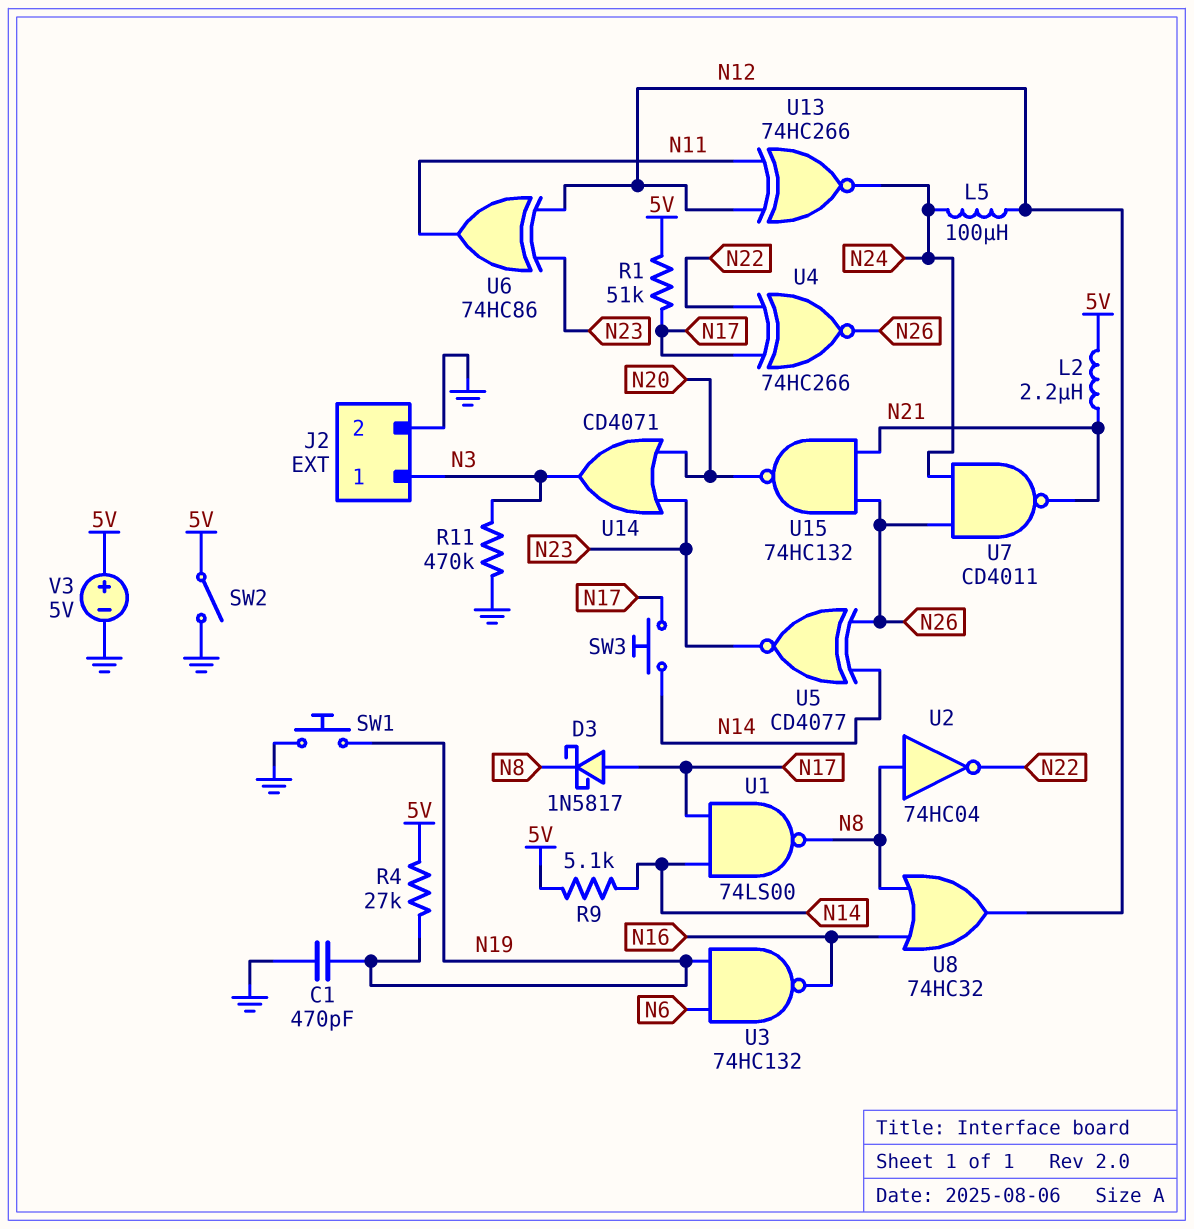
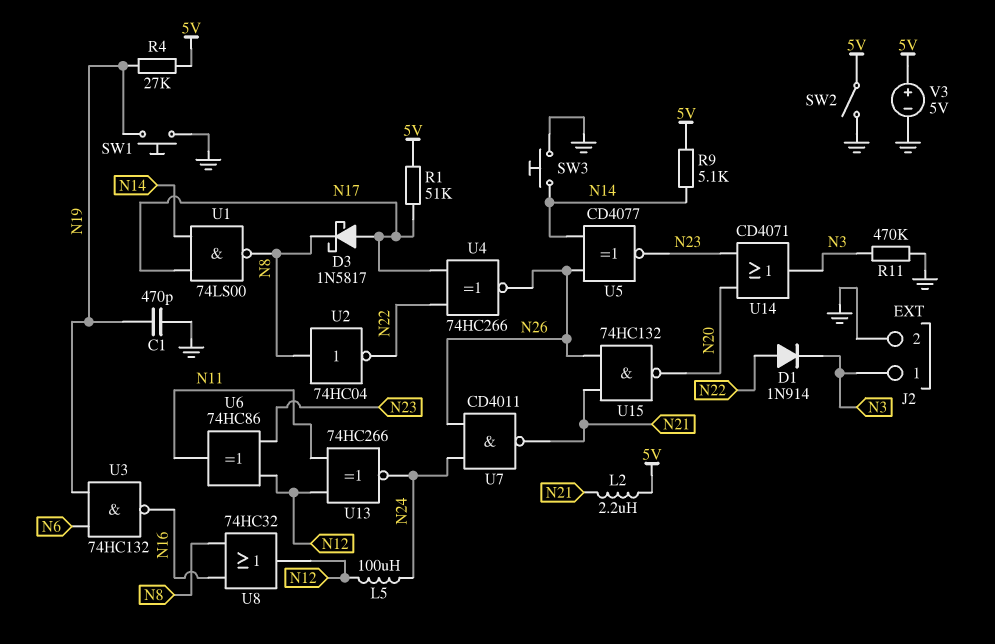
D1: none -> diode 1N914 (A N22, K N3)
SW3: button (N14, N17) -> button (GND, N14)

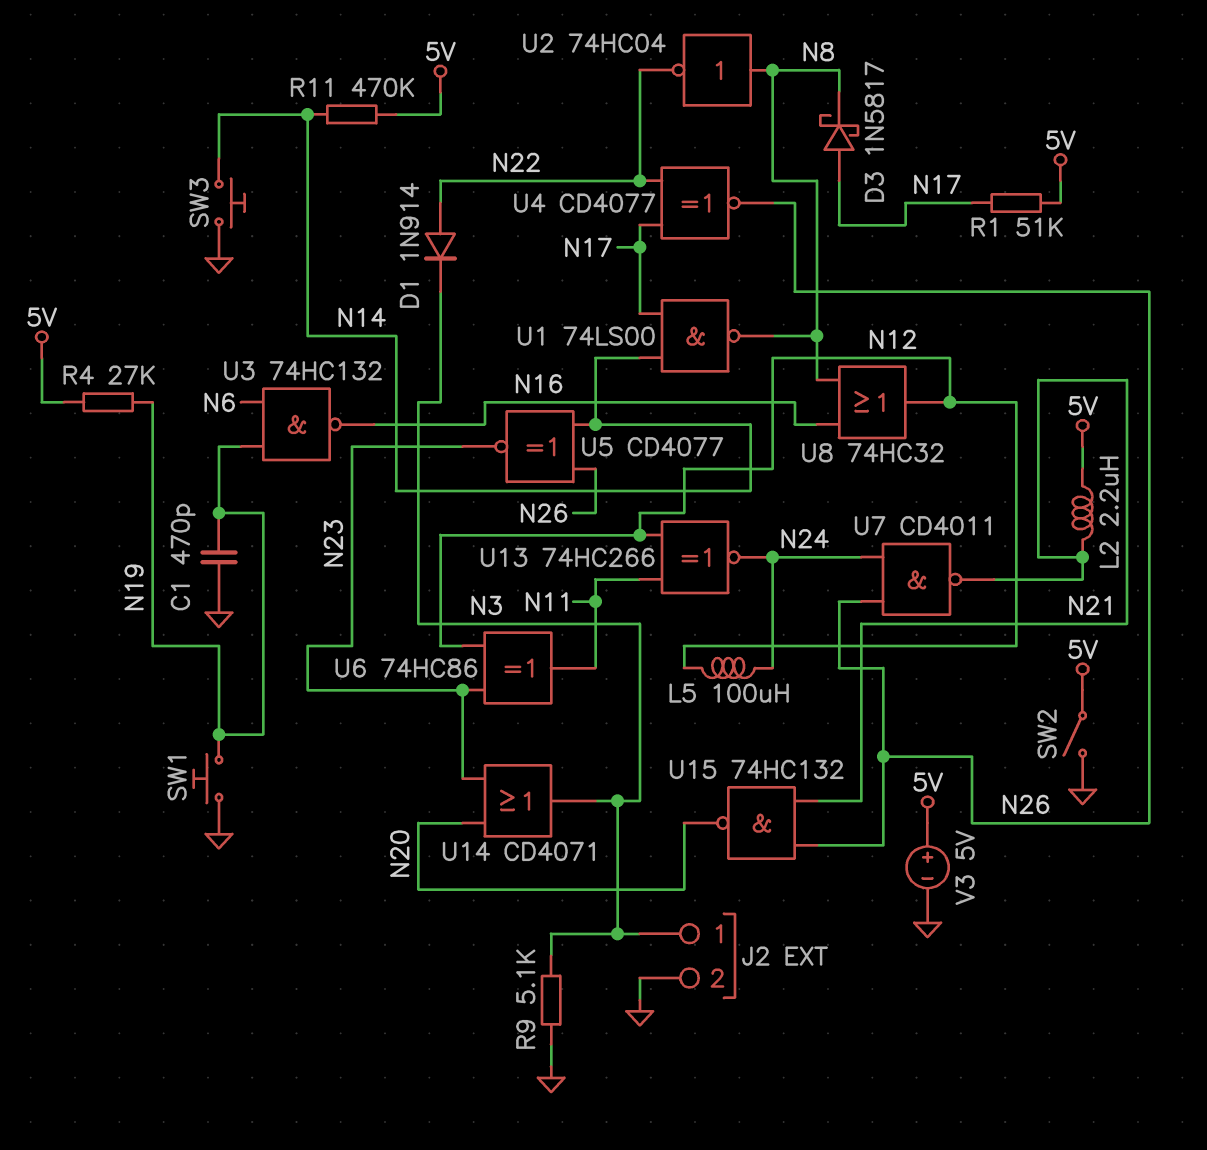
R9: 5.1k (5V, N14) -> 5.1k (GND, N3)
R11: 470k (GND, N3) -> 470k (5V, N14)
U4: XNOR 74HC266 (in N17, in N22, out N26) -> XNOR CD4077 (in N17, in N22, out N26)

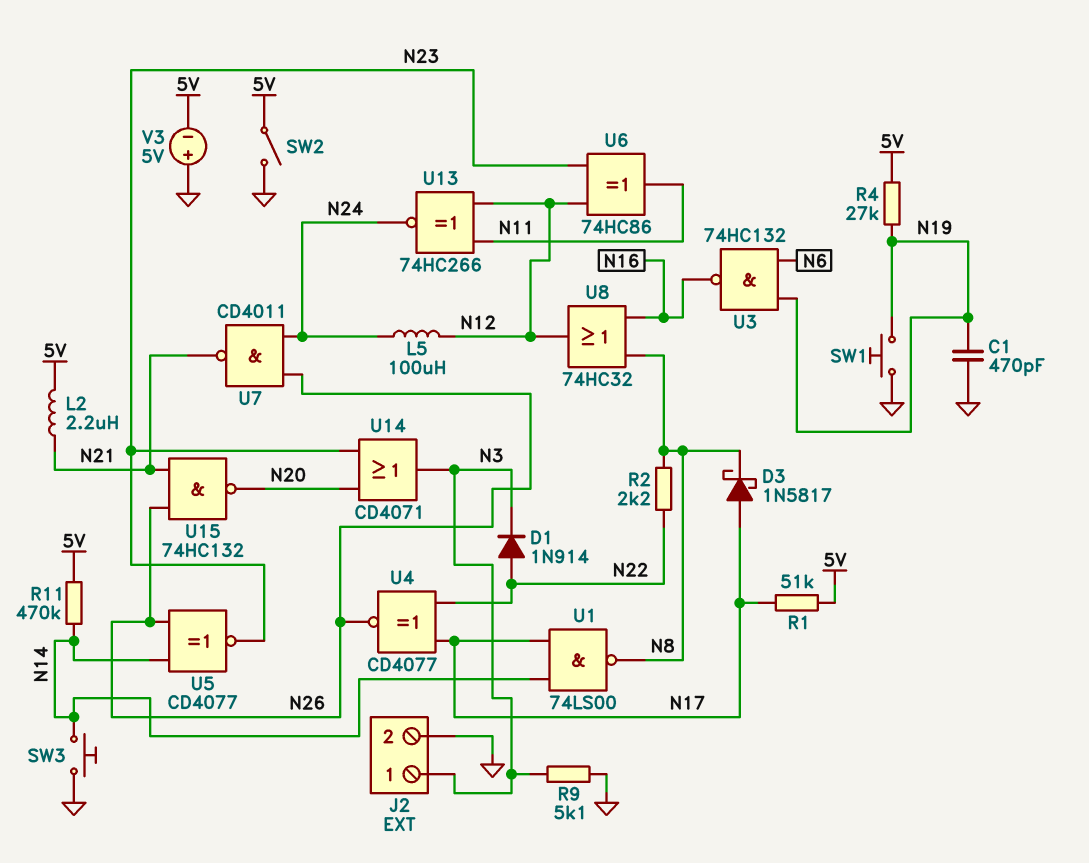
R2: none -> 2.2k (N8, N22)
U2: NOT 74HC04 (in N8, out N22) -> none
V3: 5V (plus 5V, minus GND) -> 5V (plus GND, minus 5V)

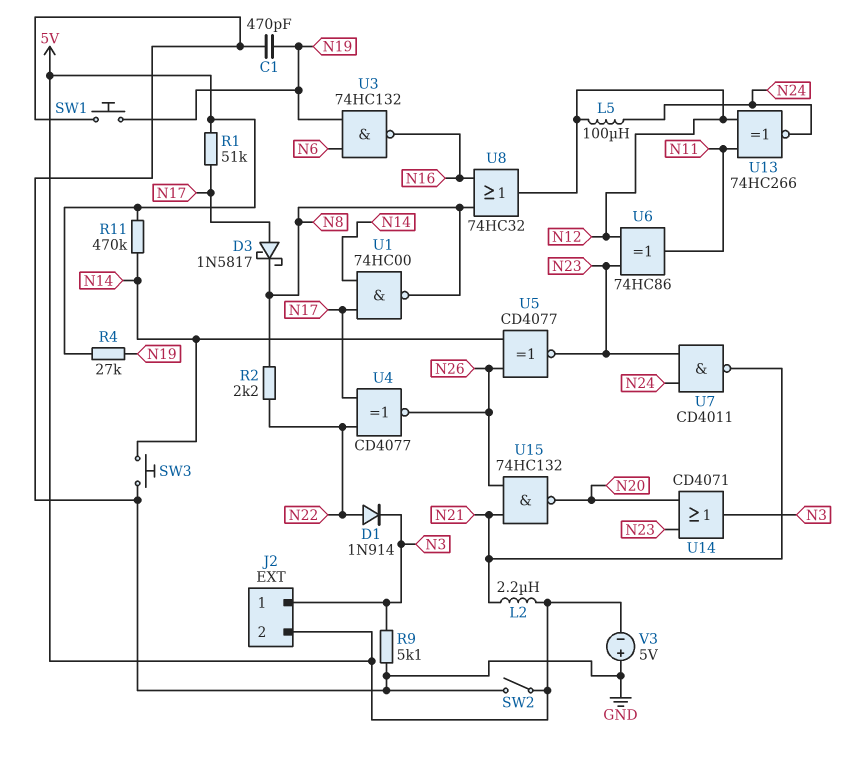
J2 pin 2: GND -> 5V
U1: NAND 74LS00 (in N14, in N17, out N8) -> NAND 74HC00 (in N14, in N17, out N8)
U7: NAND CD4011 (in N24, in N26, out N21) -> NAND CD4011 (in N23, in N24, out N21)

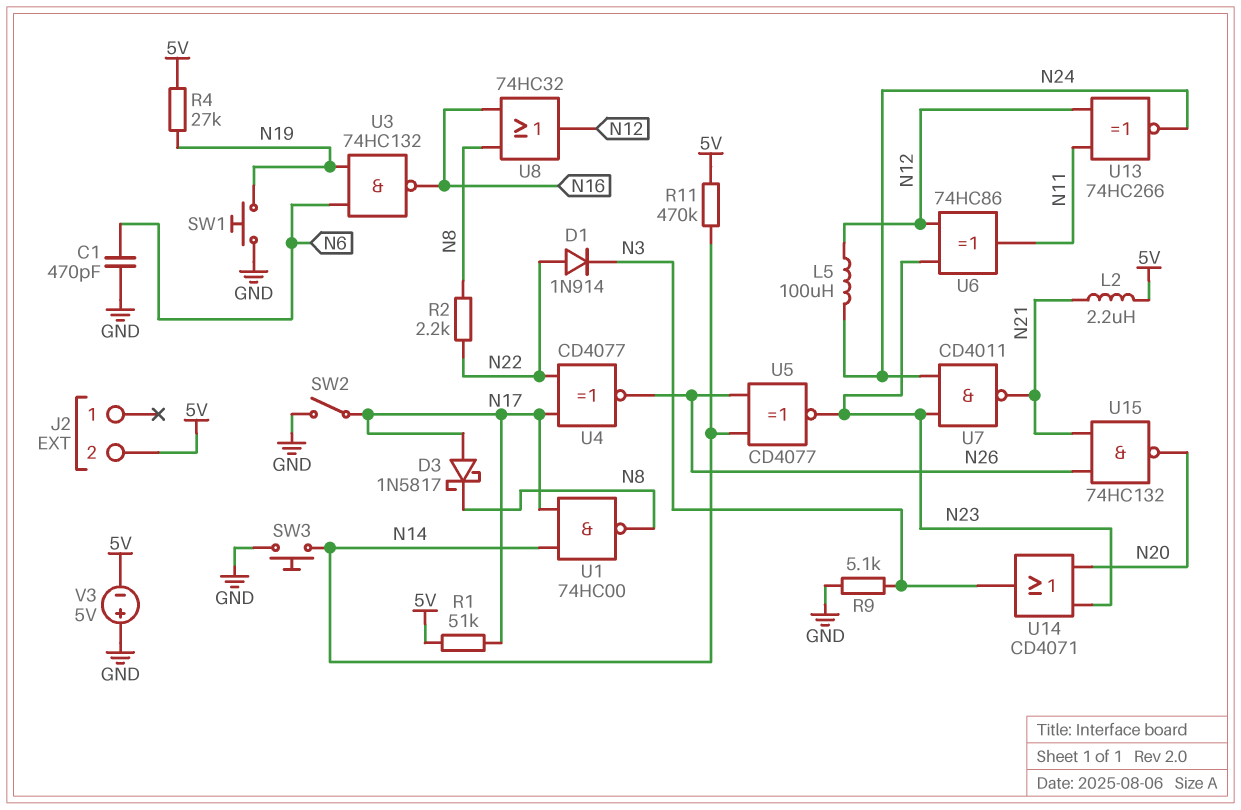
C1: 470pF (GND, N19) -> 470pF (GND, N6)
J2 pin 1: N3 -> none
SW2: switch (5V, GND) -> switch (GND, N17)

